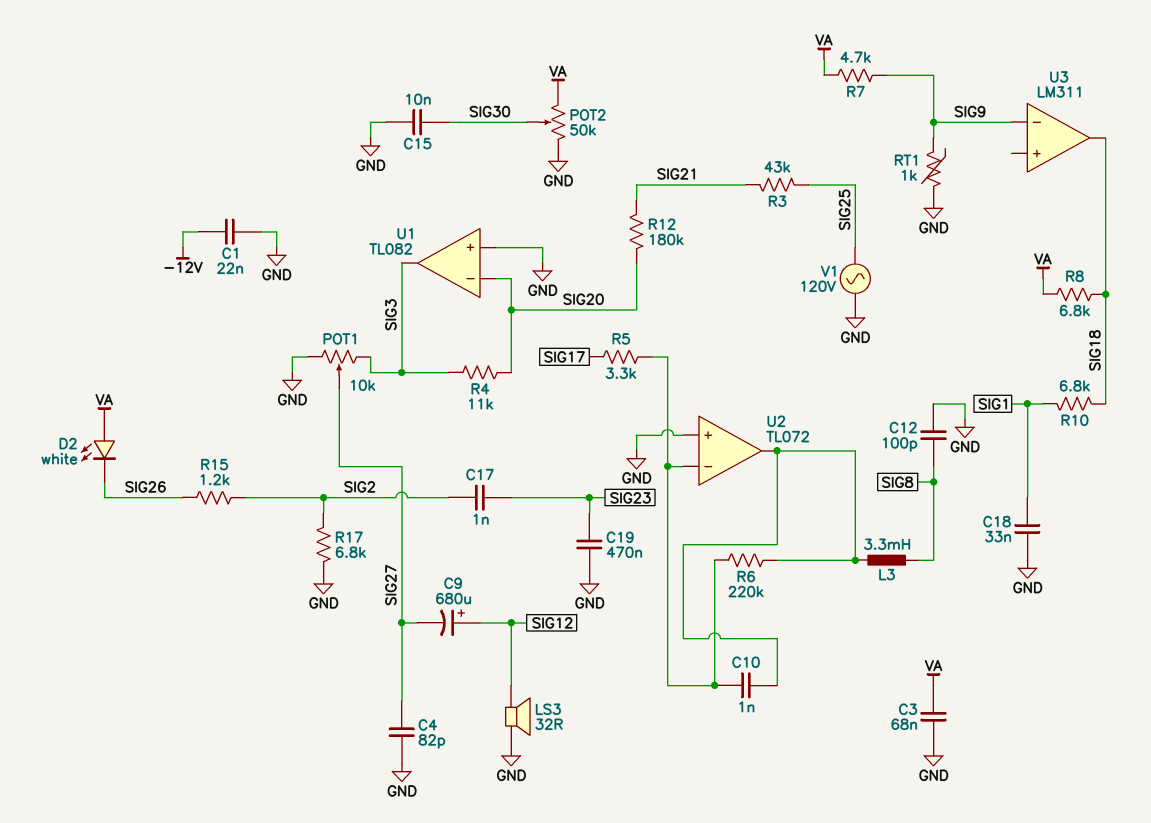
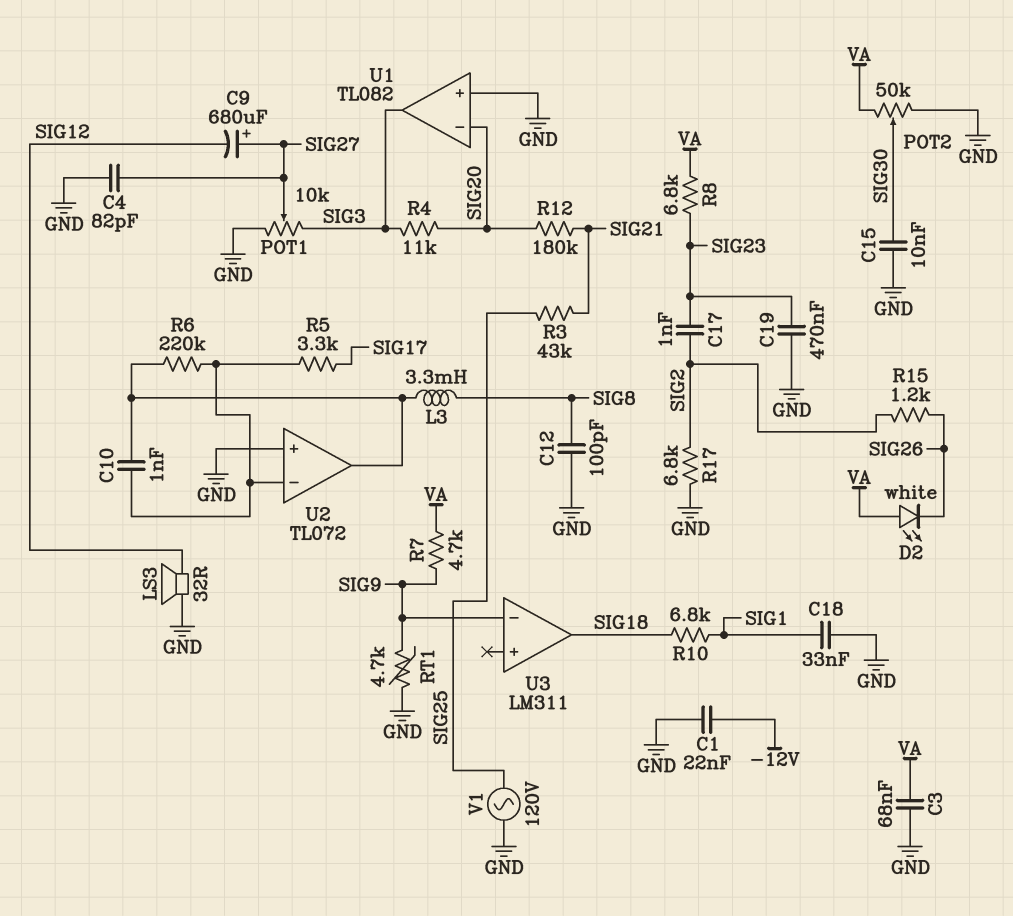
C9: 680uF (plus SIG12, minus SIG27) -> 680uF (plus SIG27, minus SIG12)
R8: 6.8k (SIG18, VA) -> 6.8k (SIG23, VA)
RT1: 1k (GND, SIG9) -> 4.7k (GND, SIG9)

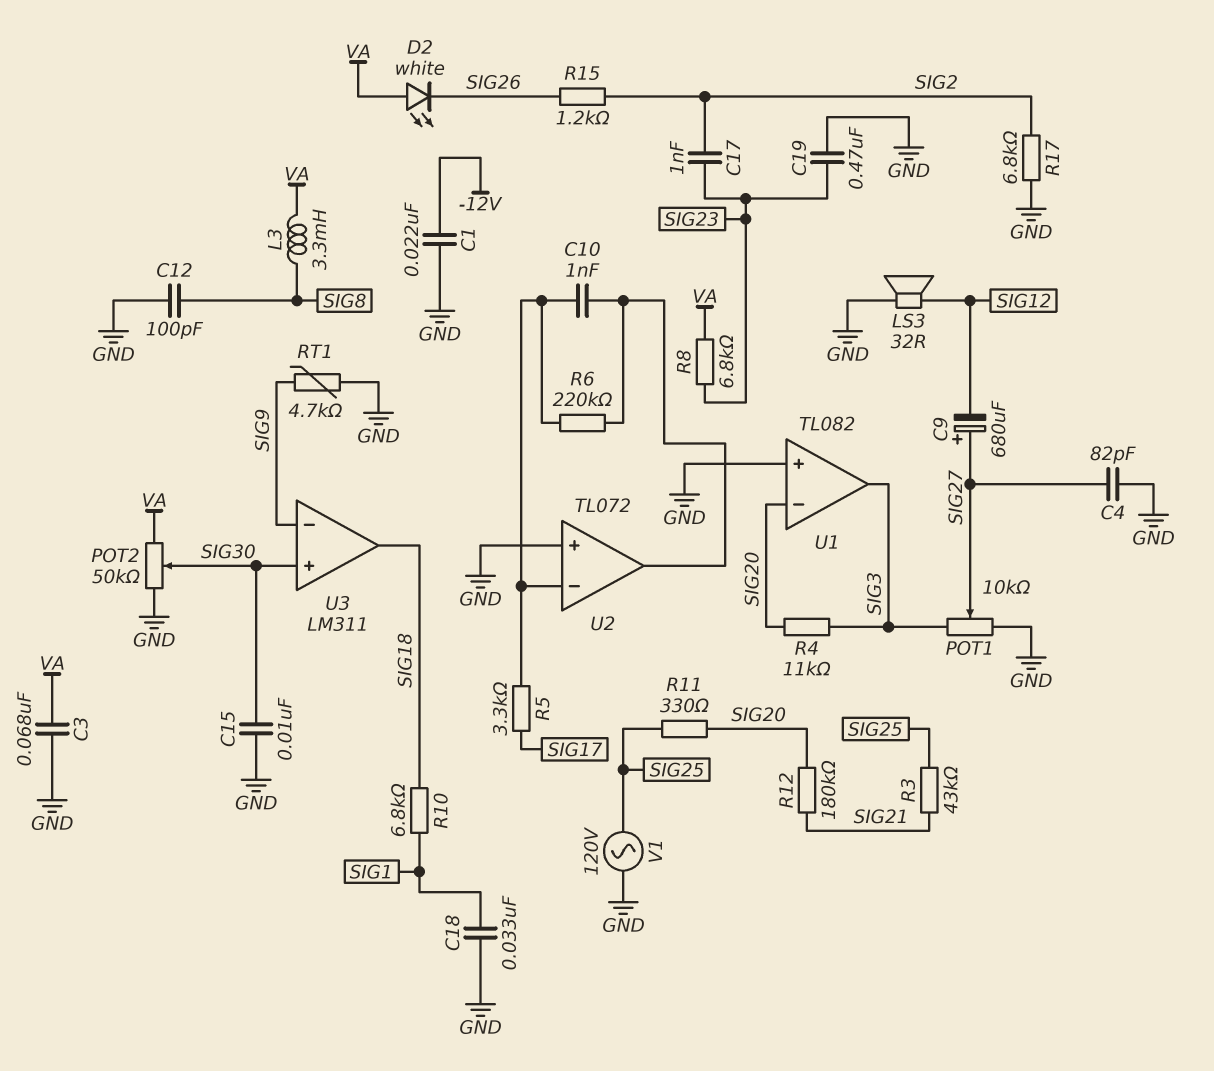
L3: 3.3mH (SIG8, U2/out) -> 3.3mH (SIG8, VA)
R7: 4.7k (SIG9, VA) -> none
R11: none -> 330 (SIG20, SIG25)
U3 pin in+: none -> SIG30

